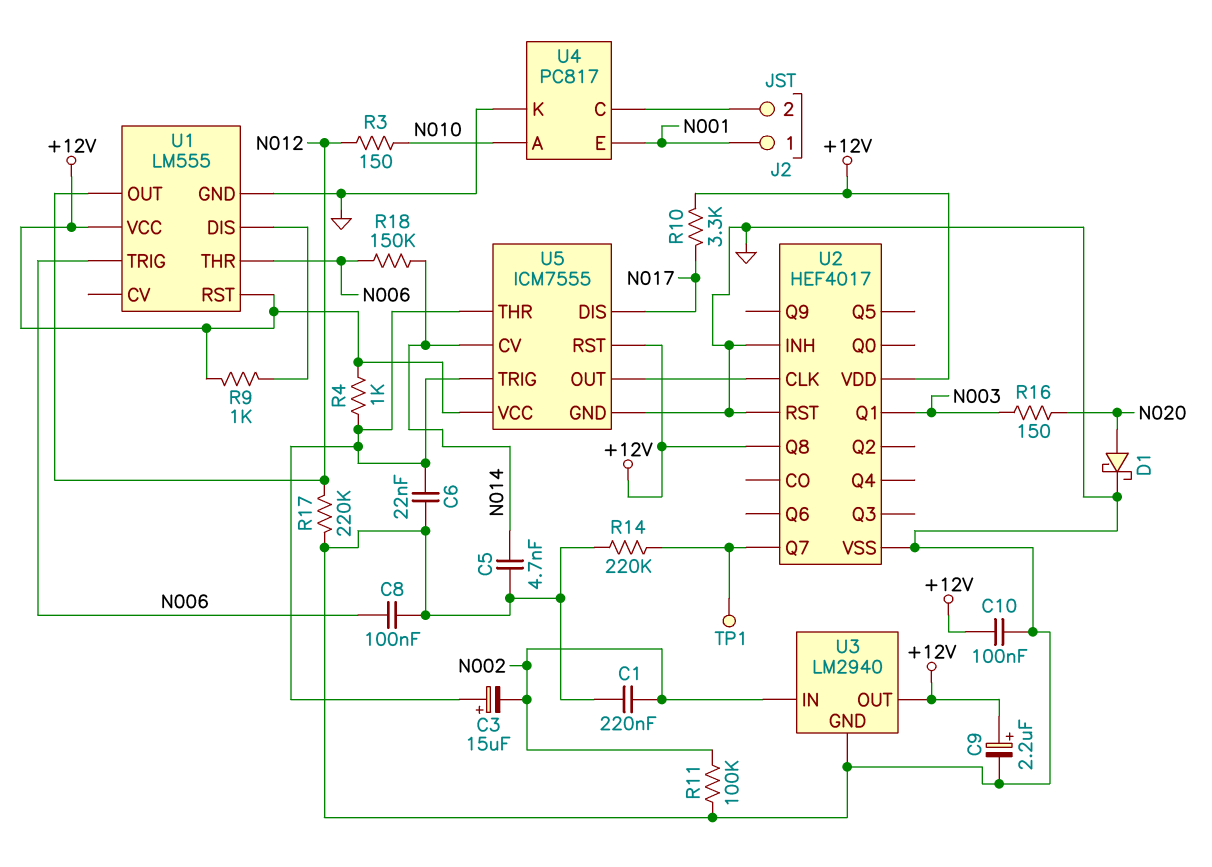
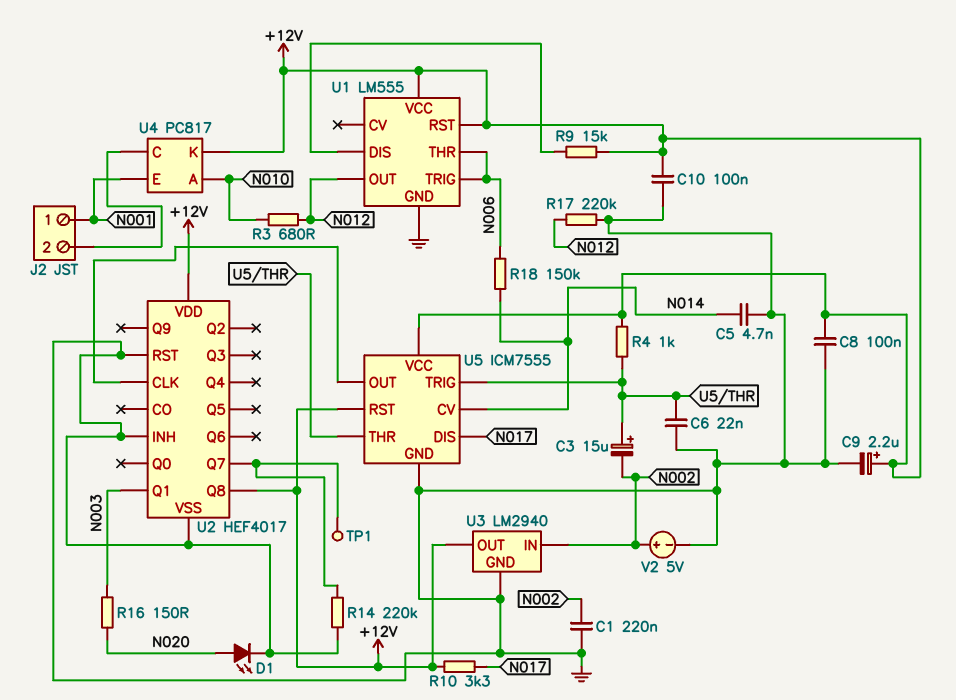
C8: 100nF (GND, N006) -> 100nF (+12V, GND)
D1: schottky (A N020, K GND) -> LED (A N020, K GND)
R3: 150 (N010, N012) -> 680 (N010, N012)
R9: 1k (+12V, U1/DIS) -> 15k (+12V, U1/DIS)
R11: 100k (GND, N002) -> none
U4 pin K: GND -> +12V
V2: none -> 5V (plus N002, minus GND)

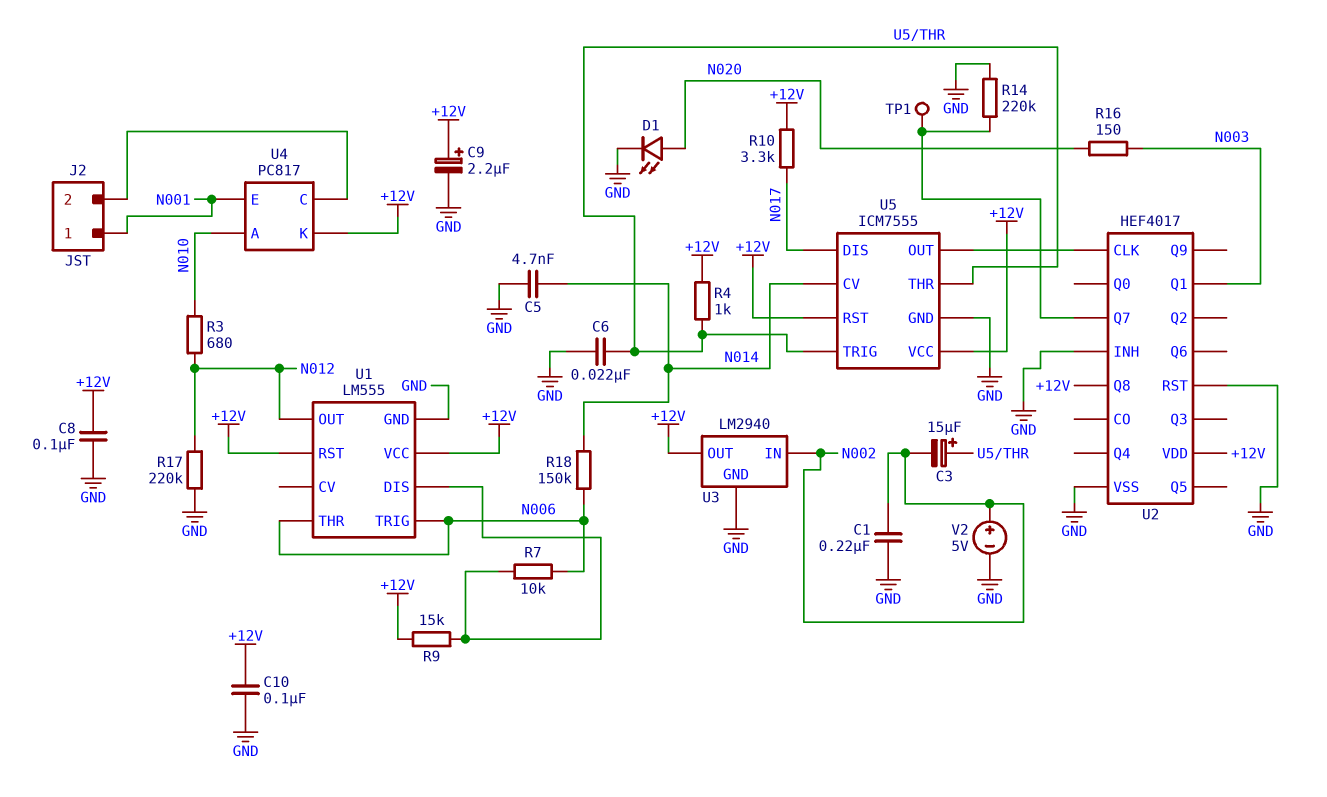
R7: none -> 10k (N006, U1/DIS)

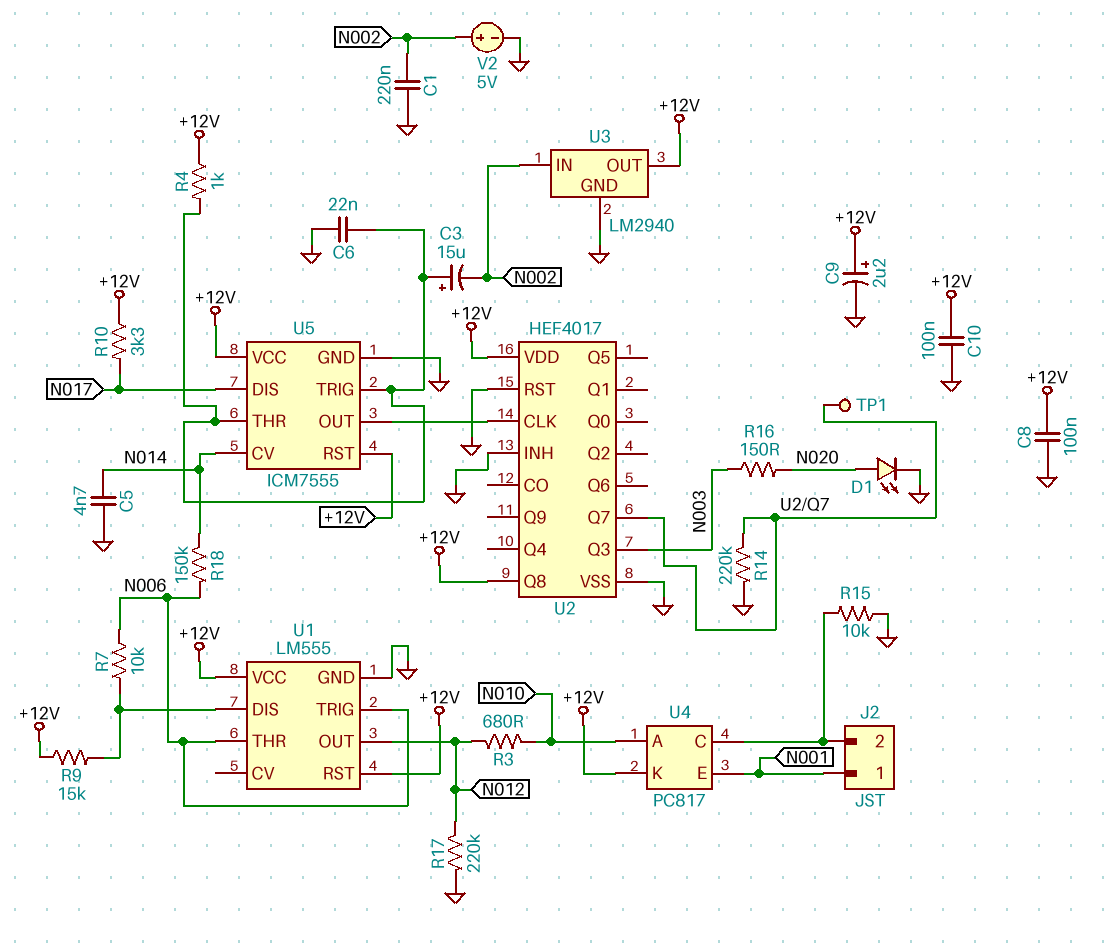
R15: none -> 10k (GND, J2/2)
U2 pin Q1: N003 -> none
U2 pin Q3: none -> N003

